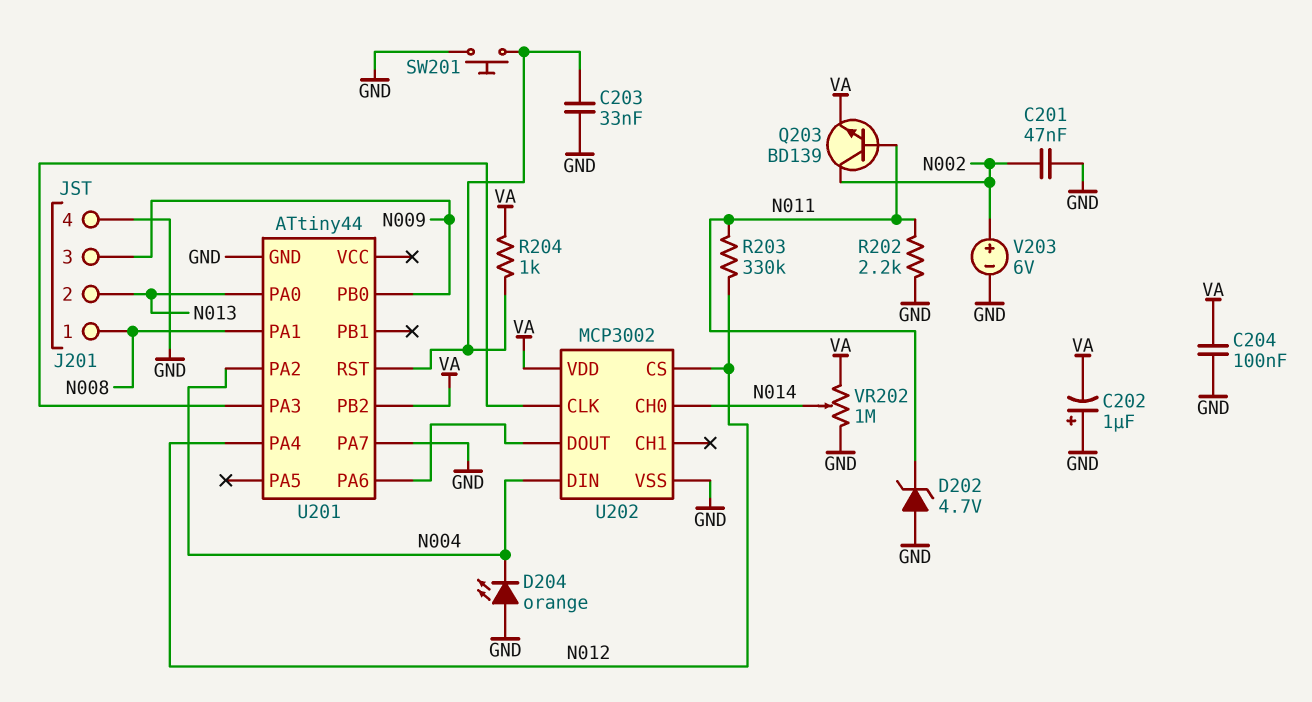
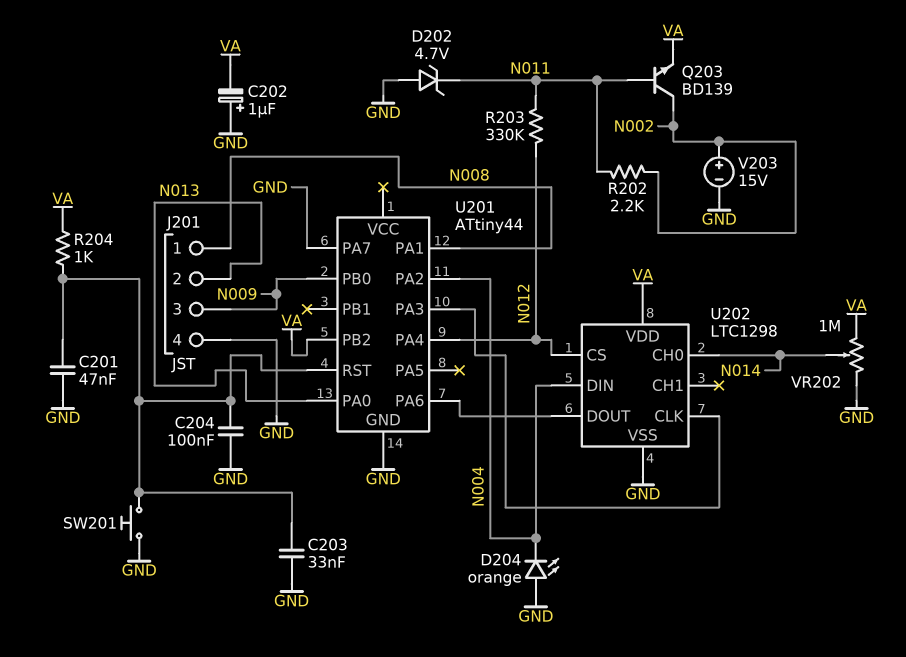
C201: 47nF (GND, N002) -> 47nF (GND, U201/RST)
C204: 100nF (GND, VA) -> 100nF (GND, U201/RST)
R202: 2.2k (GND, N011) -> 2.2k (N002, N011)
U202: MCP3002 -> LTC1298
V203: 6V (plus N002, minus GND) -> 15V (plus N002, minus GND)

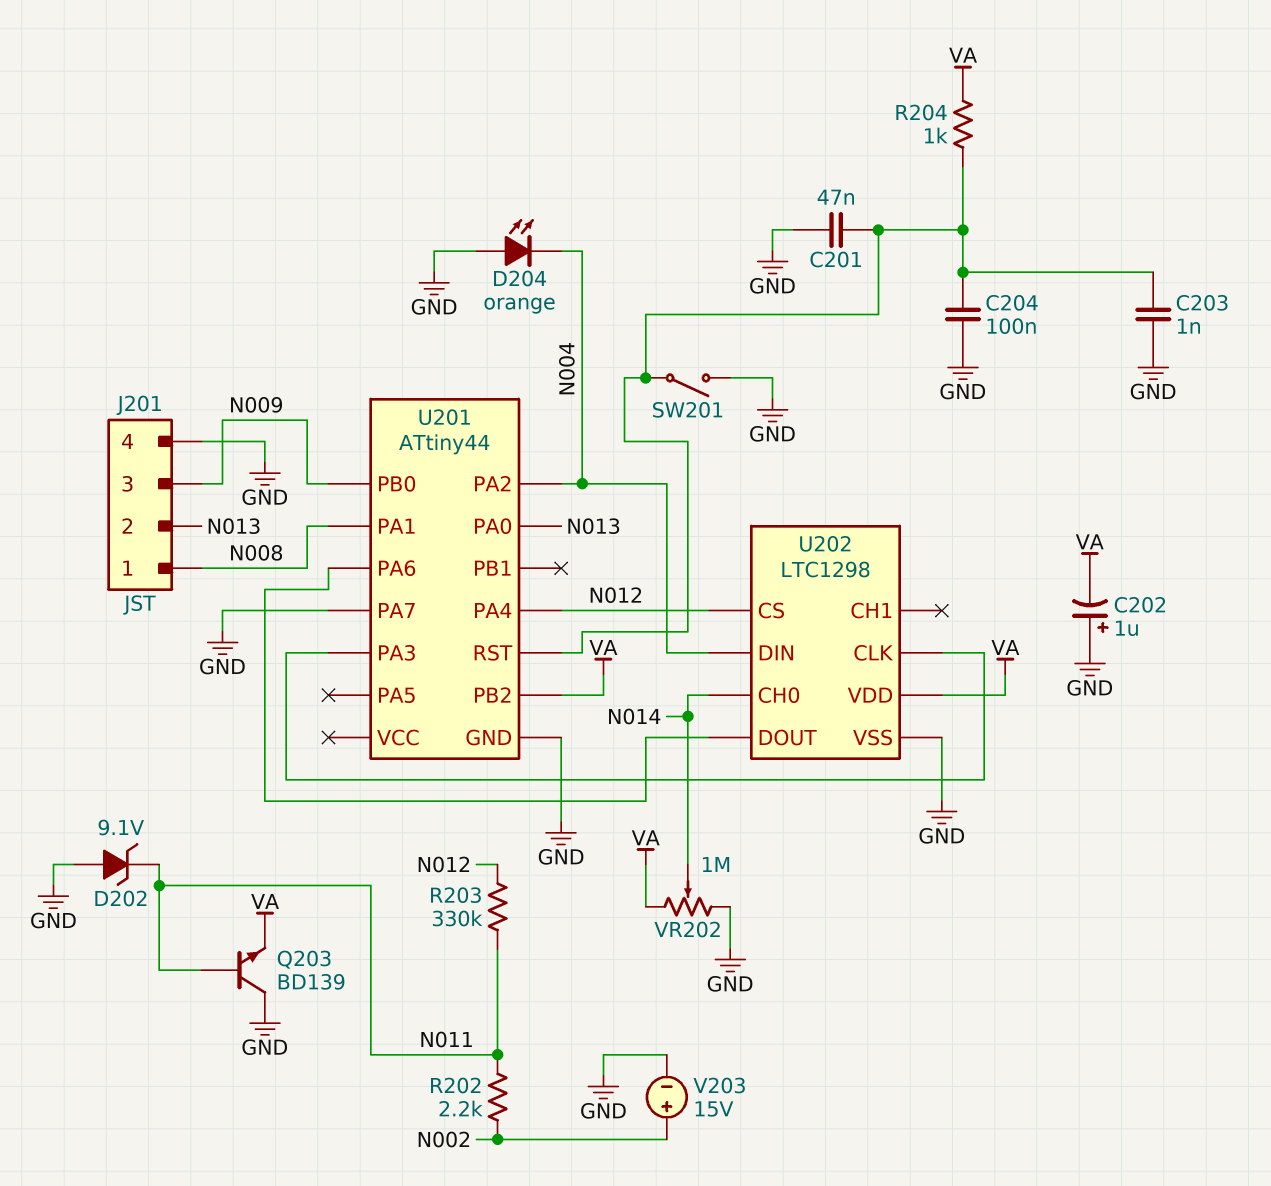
C203: 33nF (GND, U201/RST) -> 1nF (GND, U201/RST)
D202: zener 4.7V (A GND, K N011) -> zener 9.1V (A GND, K N011)
Q203: NPN BD139 (B N011, C N002, E VA) -> NPN BD139 (B N011, C GND, E VA)
SW201: button (GND, U201/RST) -> switch (GND, U201/RST)

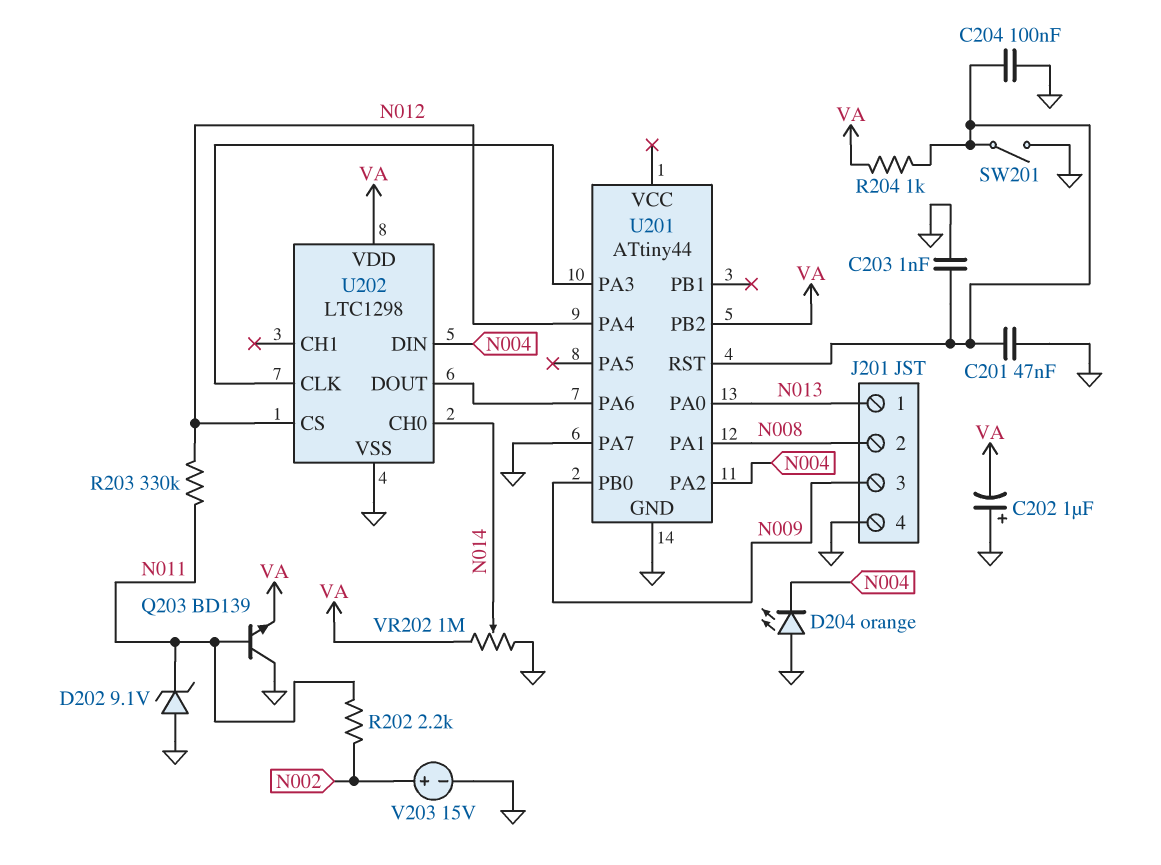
J201 pin 1: N008 -> N013
J201 pin 2: N013 -> N008

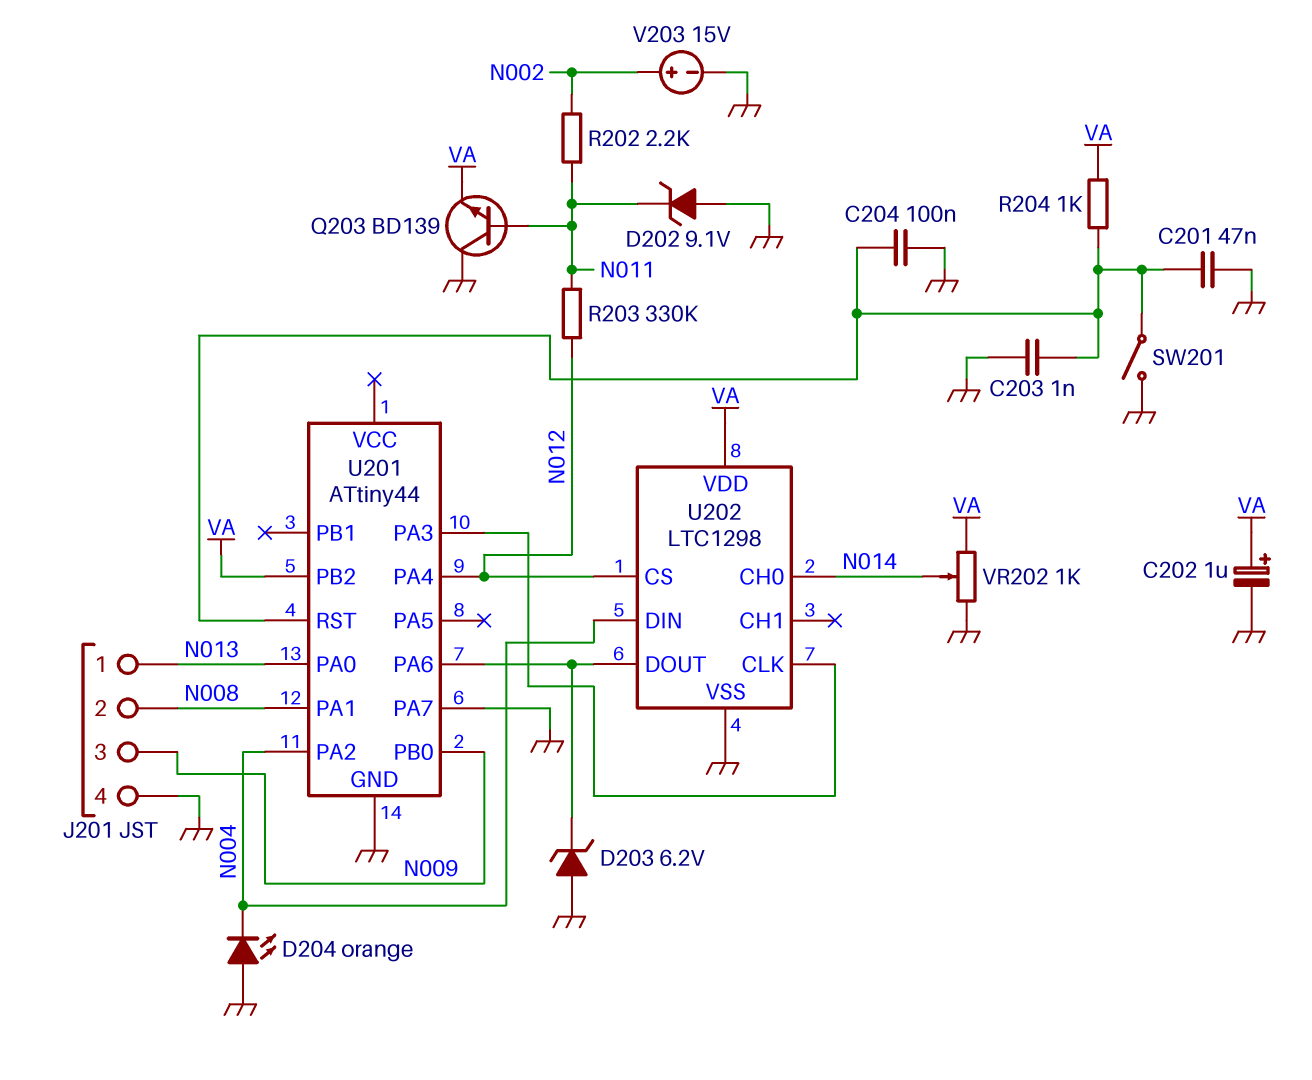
C202: 1uF (plus GND, minus VA) -> 1uF (plus VA, minus GND)
D203: none -> zener 6.2V (A GND, K U201/PA6)
VR202: 1M (GND, VA, wiper N014) -> 1k (GND, VA, wiper N014)

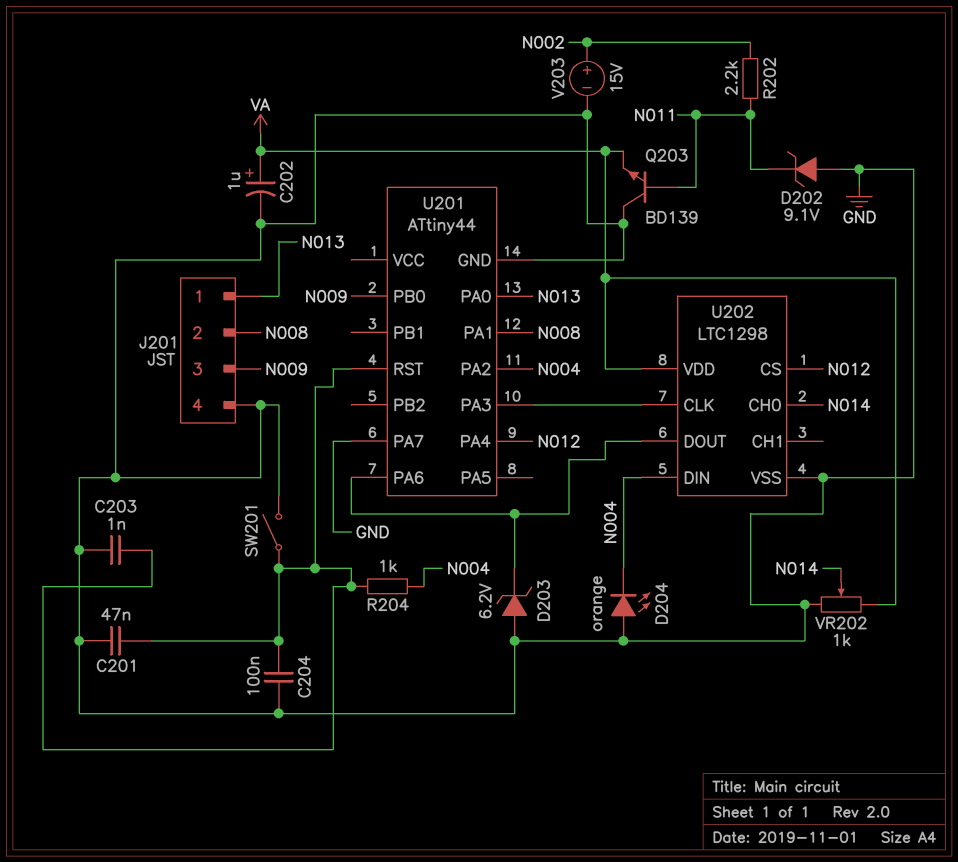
R203: 330k (N011, N012) -> none
R204: 1k (U201/RST, VA) -> 1k (N004, U201/RST)
U201 pin PB2: VA -> none

